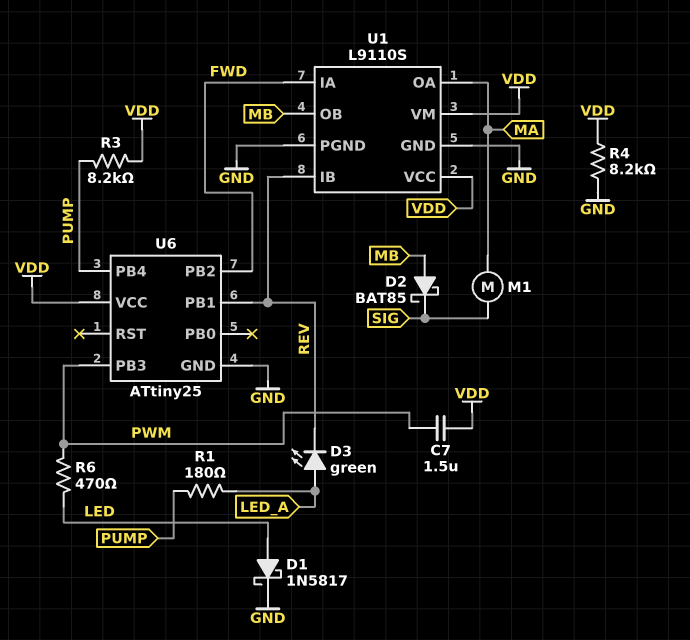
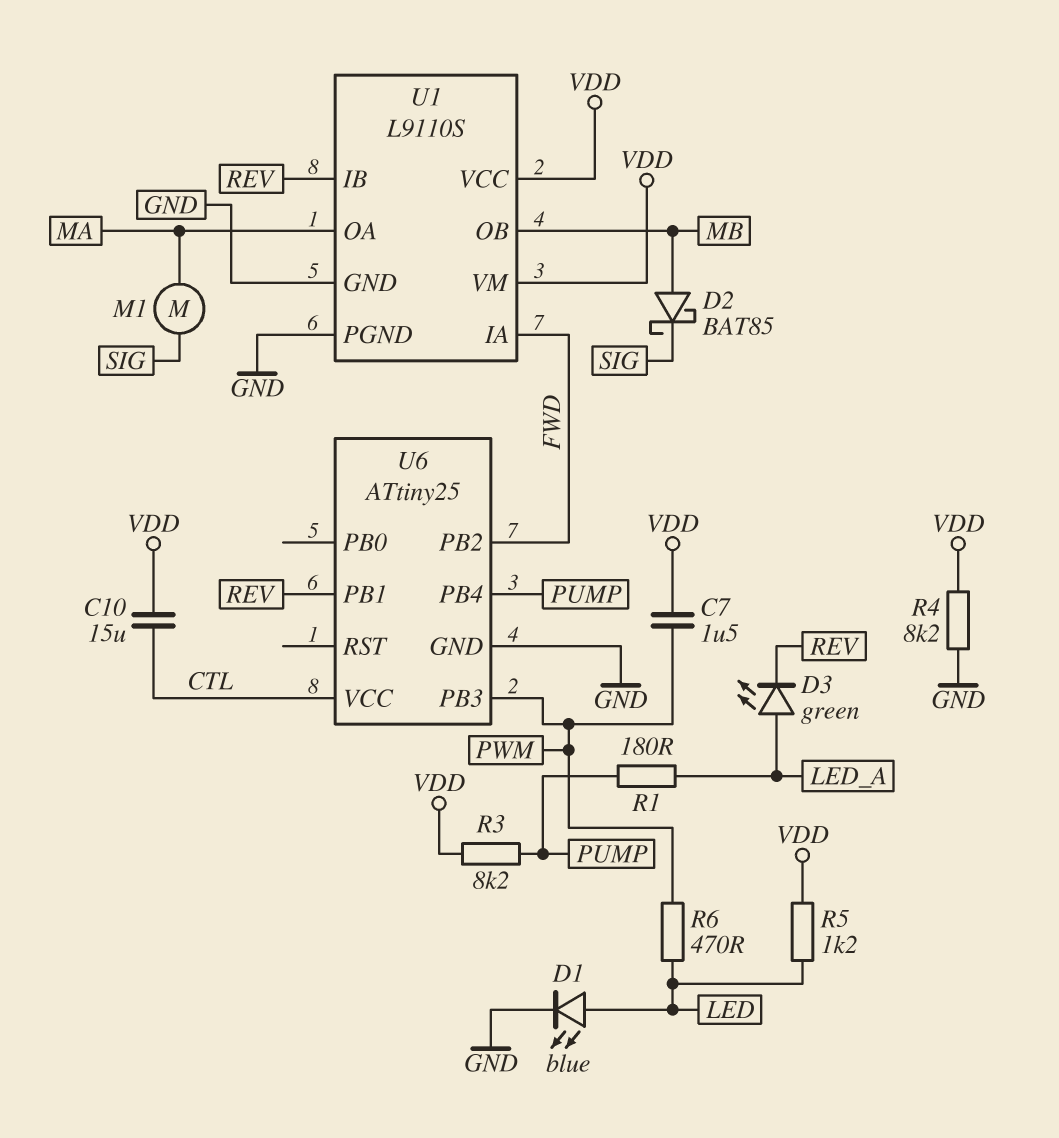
C10: none -> 15uF (CTL, VDD)
D1: schottky 1N5817 (A LED, K GND) -> LED blue (A LED, K GND)
R5: none -> 1.2k (LED, VDD)
U6 pin VCC: VDD -> CTL

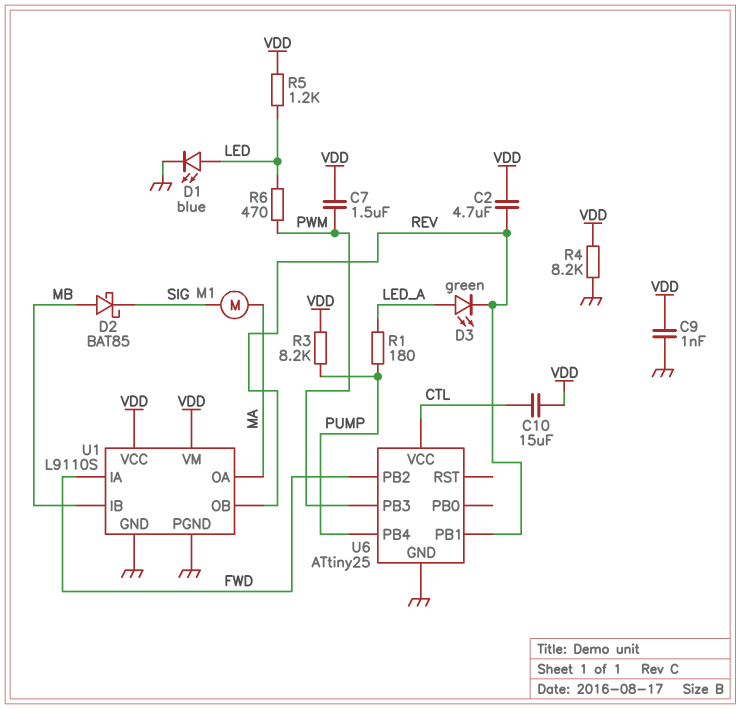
C2: none -> 4.7uF (REV, VDD)
C9: none -> 1nF (GND, VDD)
U1 pin IB: REV -> MB
U1 pin OB: MB -> REV

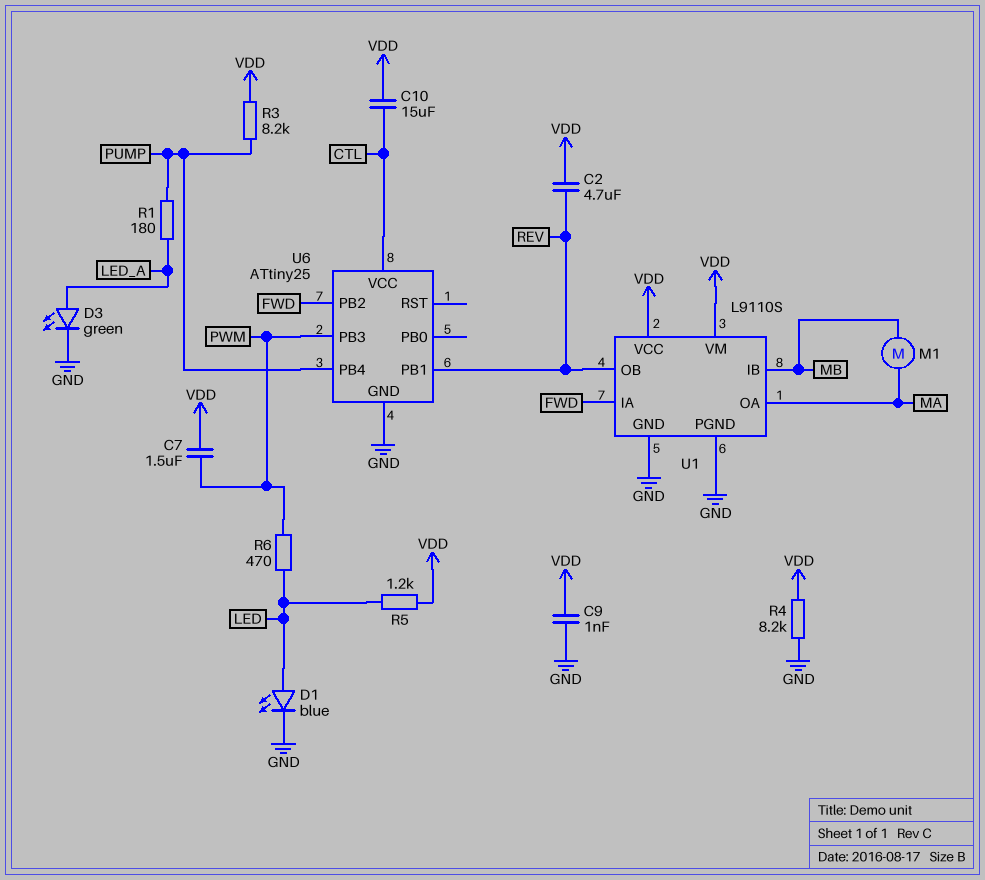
D2: schottky BAT85 (A MB, K SIG) -> none
D3: LED green (A LED_A, K REV) -> LED green (A LED_A, K GND)
M1: motor (MA, SIG) -> motor (MA, MB)

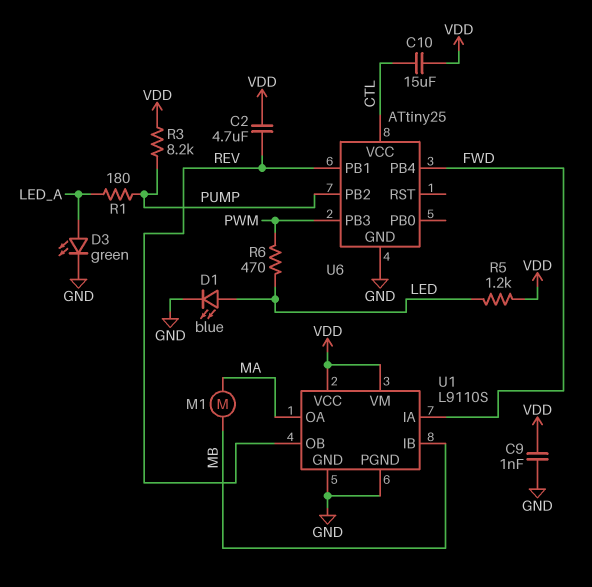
C7: 1.5uF (PWM, VDD) -> none
R4: 8.2k (GND, VDD) -> none
U6 pin PB2: FWD -> PUMP
U6 pin PB4: PUMP -> FWD

